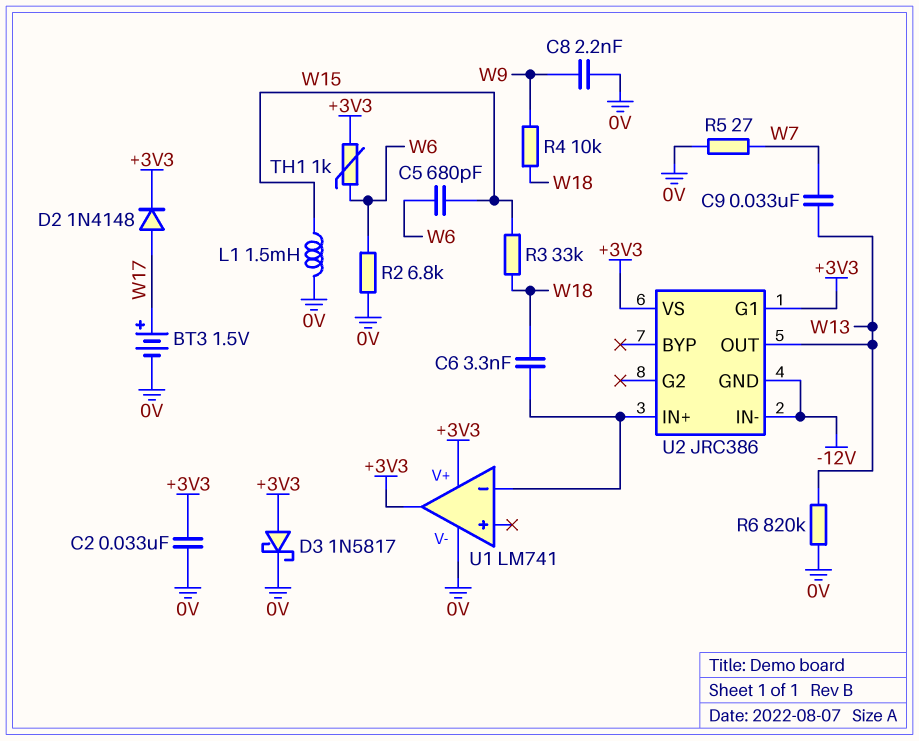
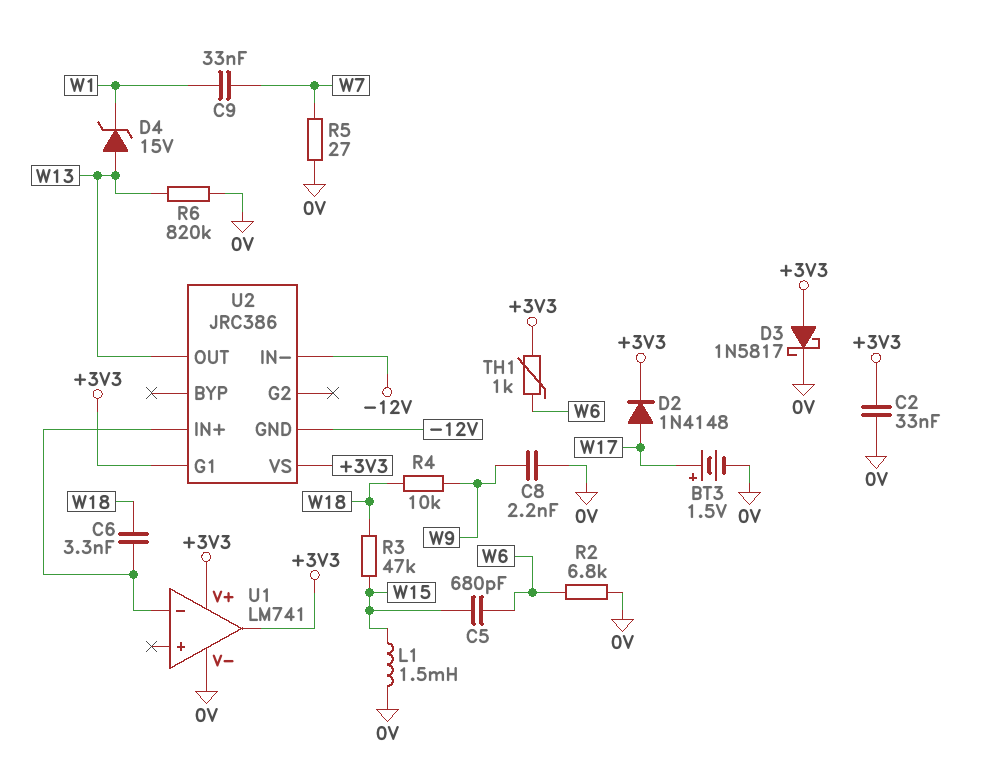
C9: 33nF (W7, W13) -> 33nF (W1, W7)
D4: none -> zener 15V (A W13, K W1)
R3: 33k (W15, W18) -> 47k (W15, W18)

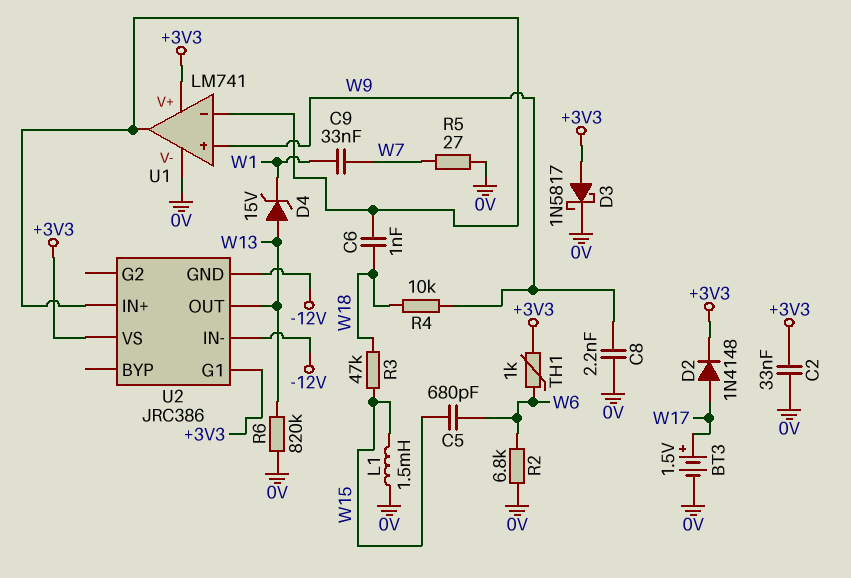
C6: 3.3nF (U1/in-, W18) -> 1nF (U1/in-, W18)
U1 pin in+: none -> W9
U1 pin out: +3V3 -> U1/in-

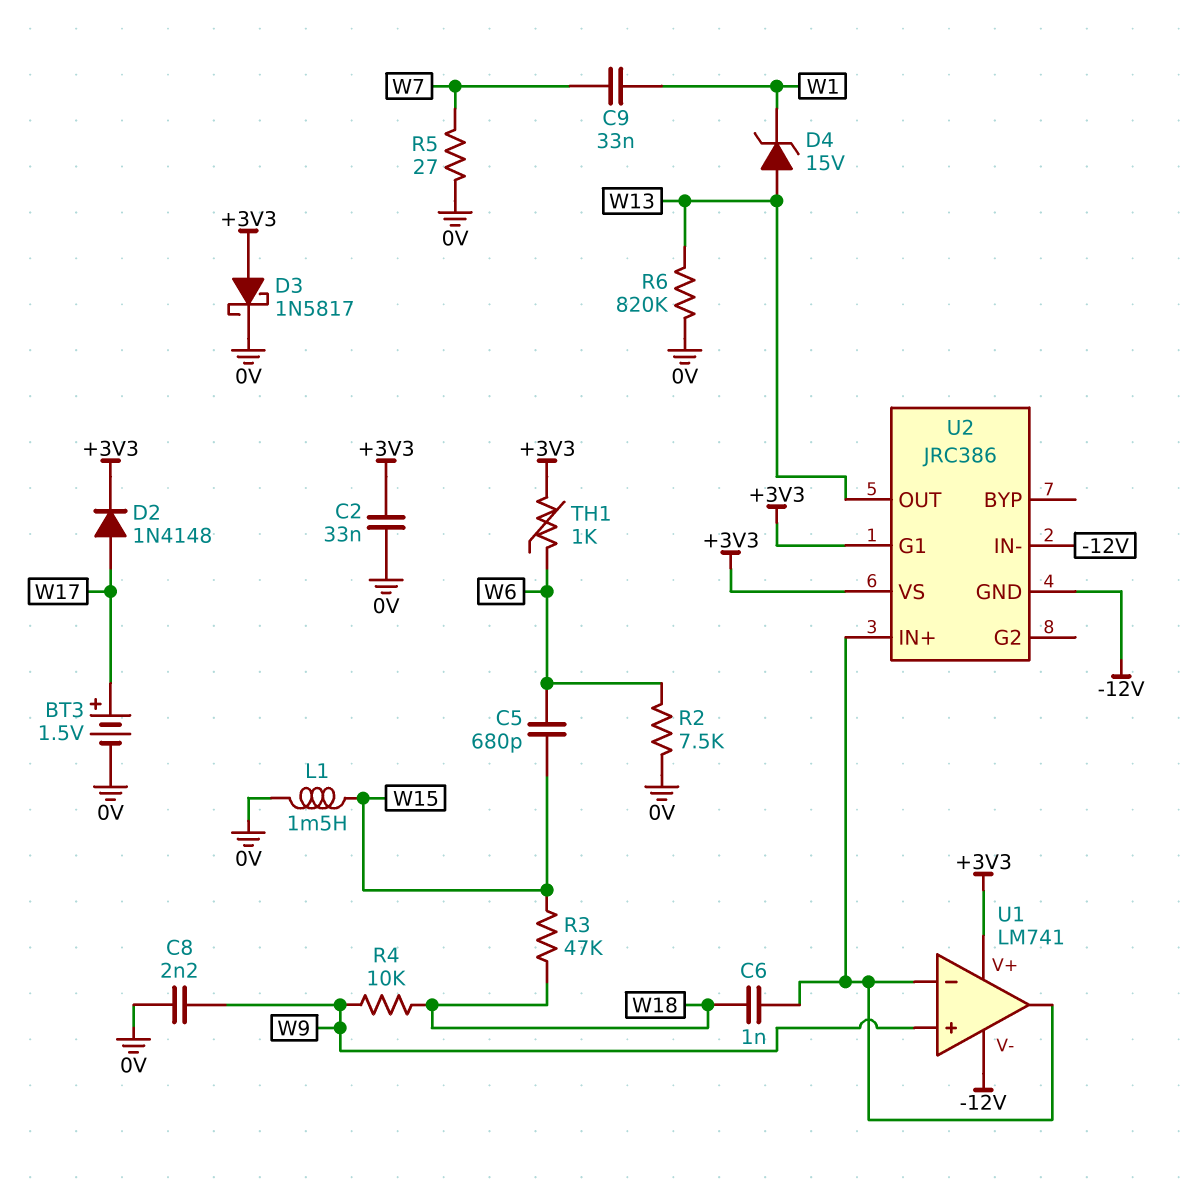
R2: 6.8k (0V, W6) -> 7.5k (0V, W6)
U1 pin V-: 0V -> -12V

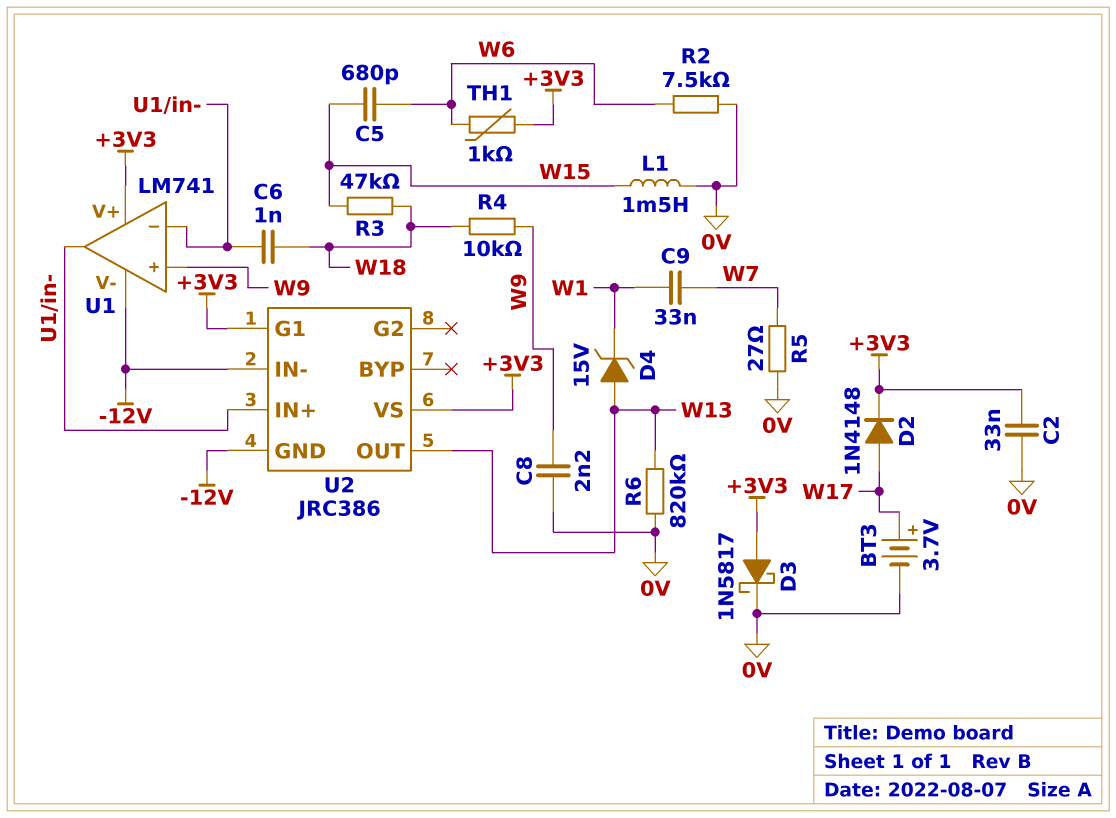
BT3: 1.5V (plus W17, minus 0V) -> 3.7V (plus W17, minus 0V)

